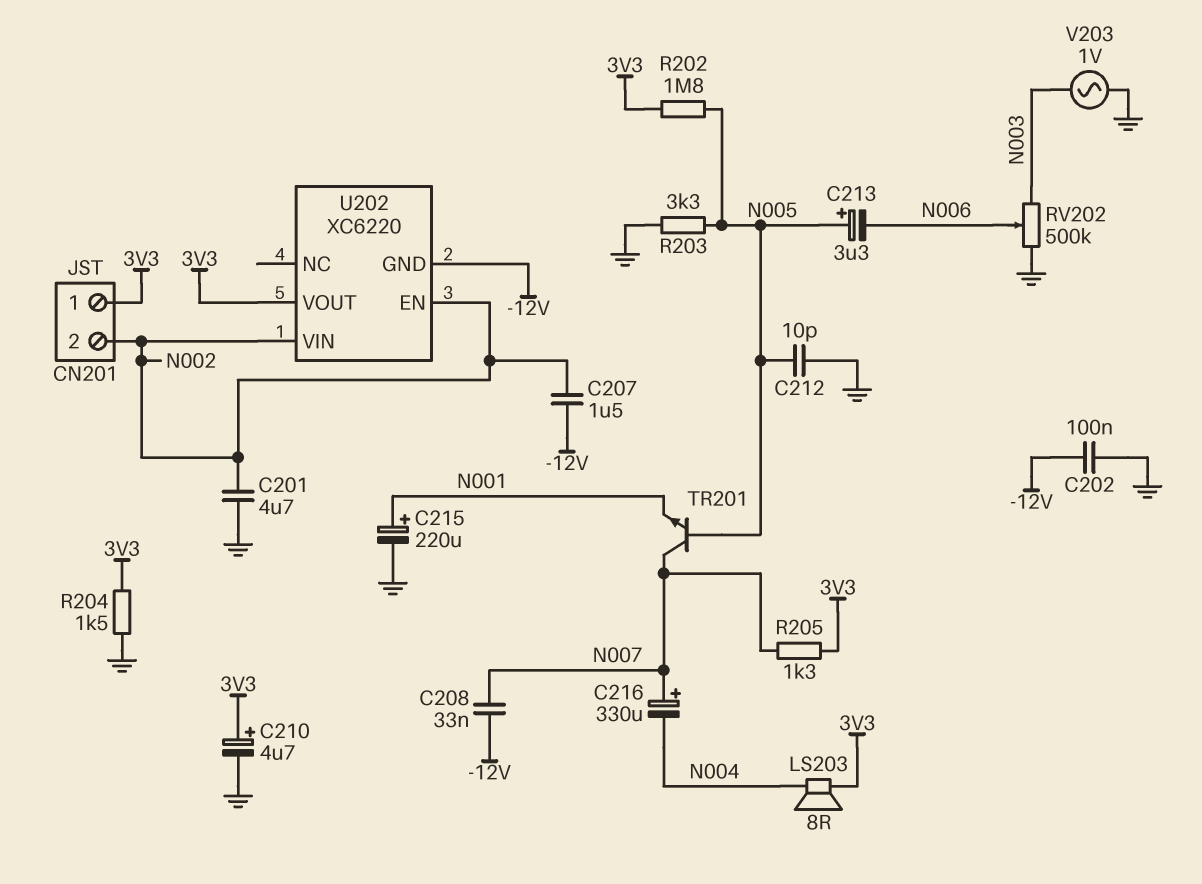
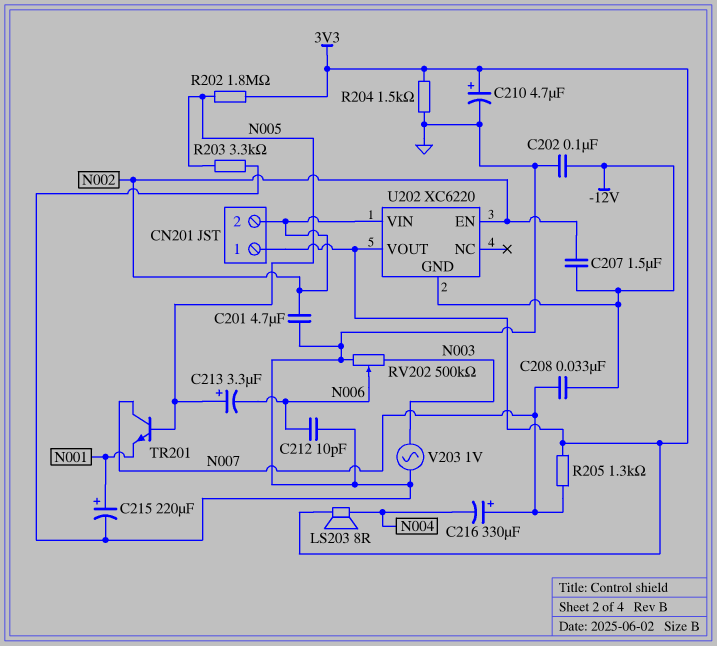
C212: 10pF (GND, N005) -> 10pF (GND, N006)

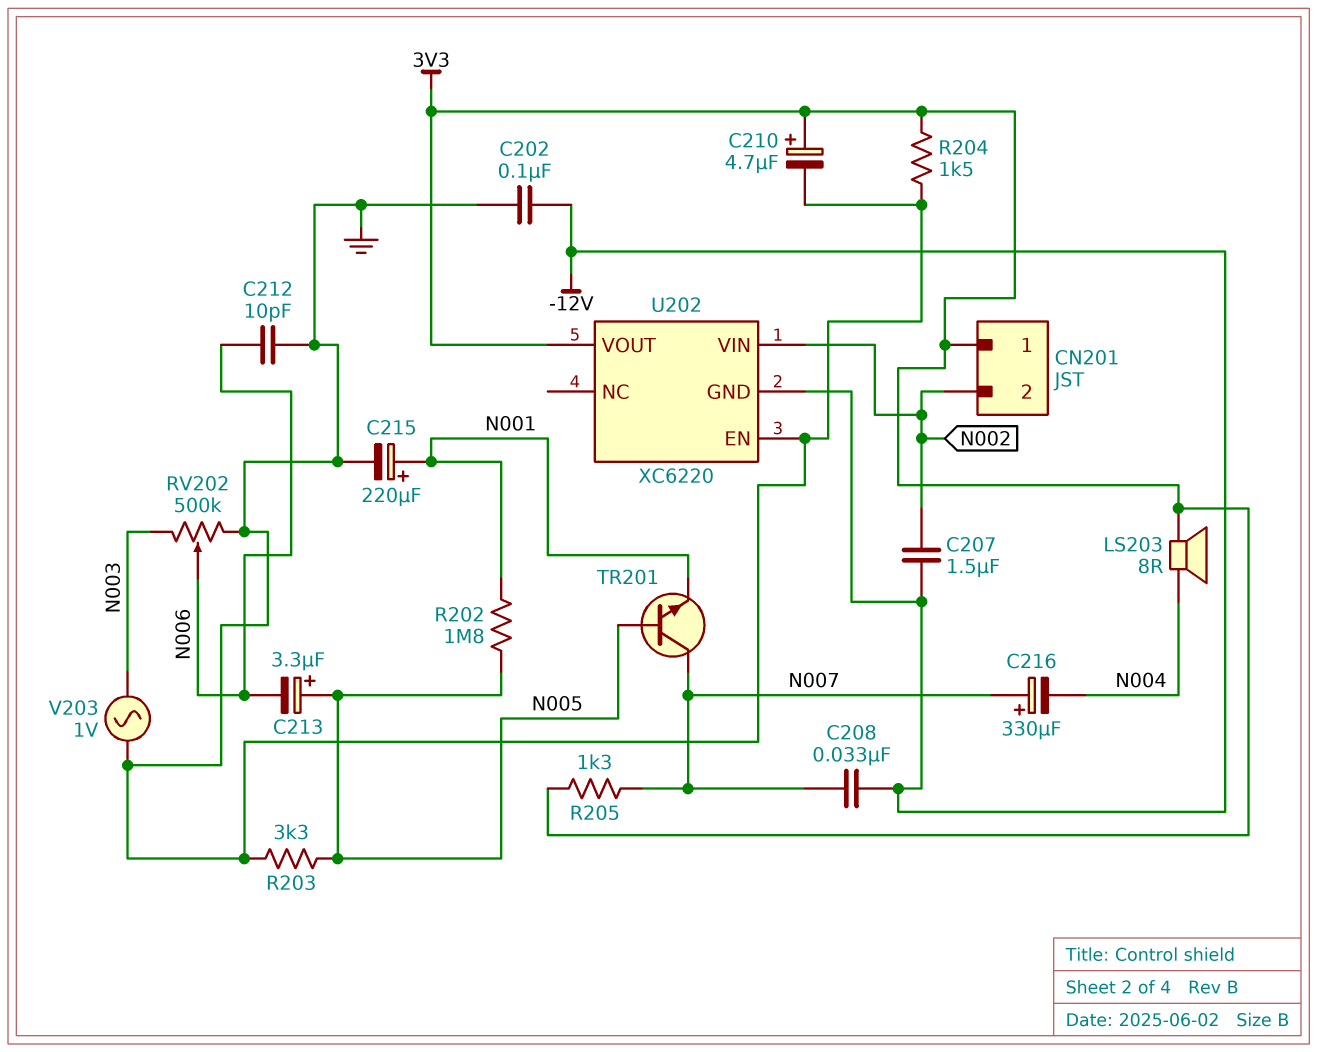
C201: 4.7uF (GND, N002) -> none
R202: 1.8M (3V3, N005) -> 1.8M (N001, N005)
U202 pin EN: N002 -> GND

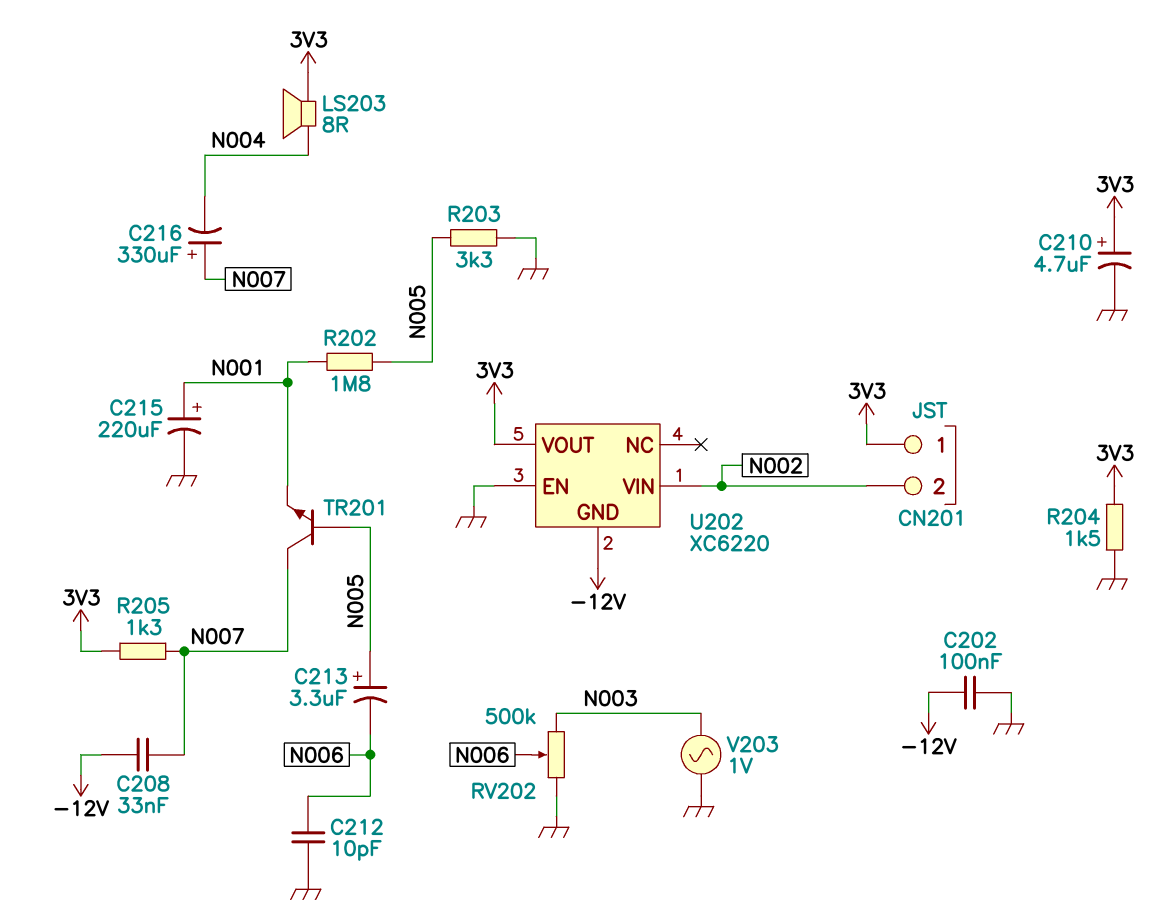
C207: 1.5uF (-12V, N002) -> none

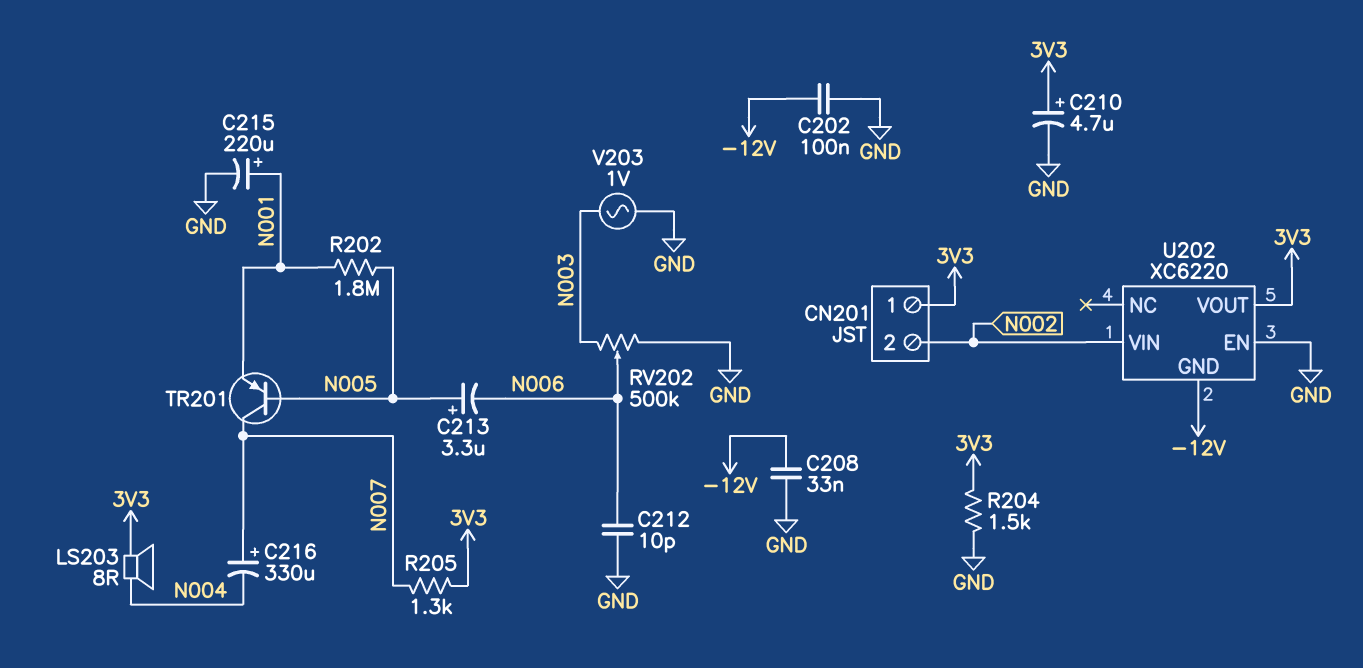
C208: 33nF (-12V, N007) -> 33nF (-12V, GND)
R203: 3.3k (GND, N005) -> none
TR201: NPN (B N005, C N007, E N001) -> PNP (B N005, C N007, E N001)

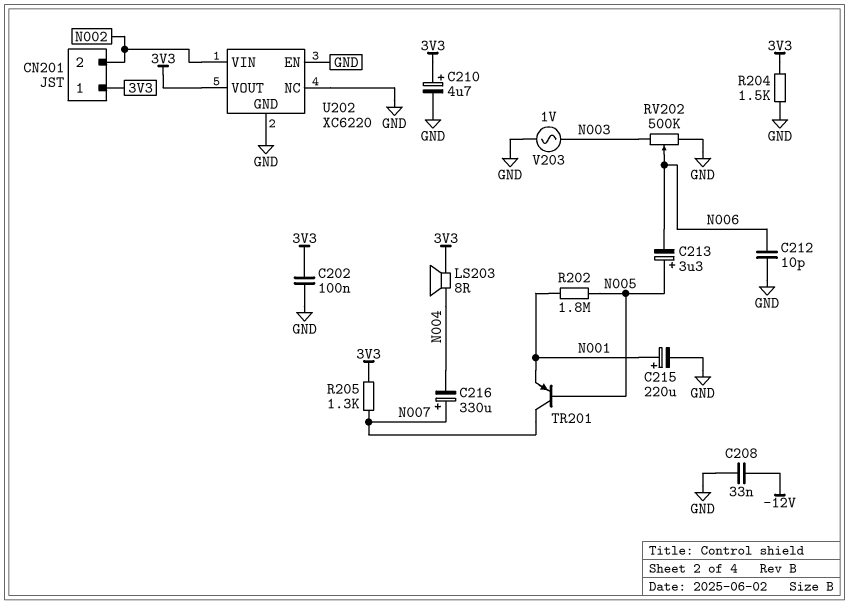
C202: 100nF (-12V, GND) -> 100nF (3V3, GND)
U202 pin GND: -12V -> GND
U202 pin NC: none -> GND

